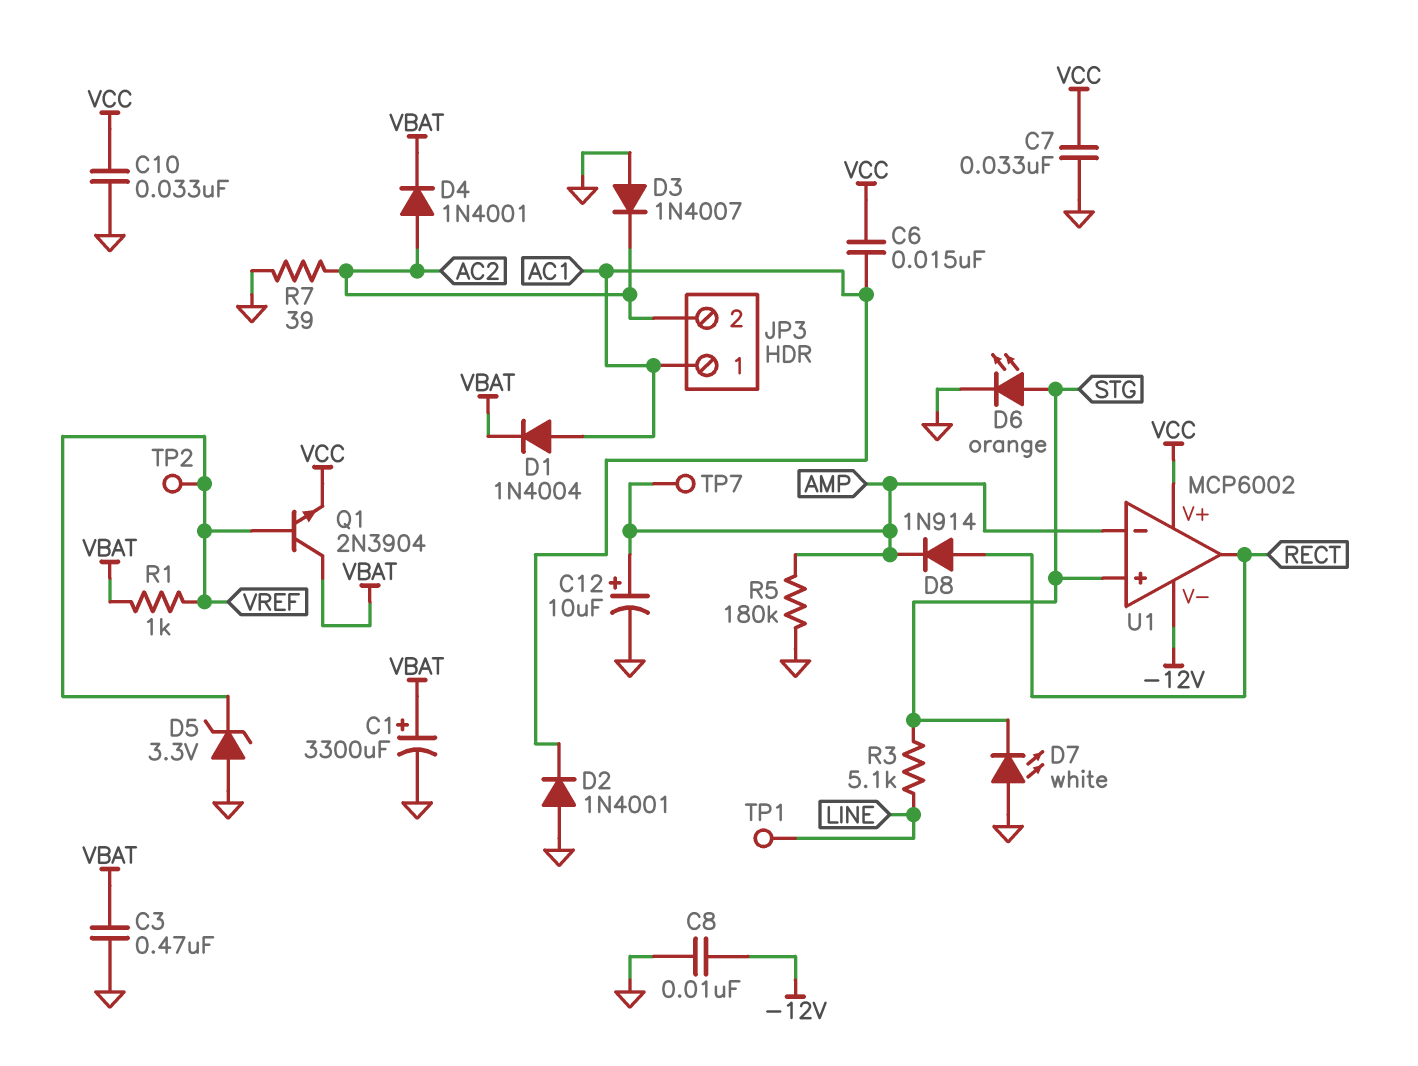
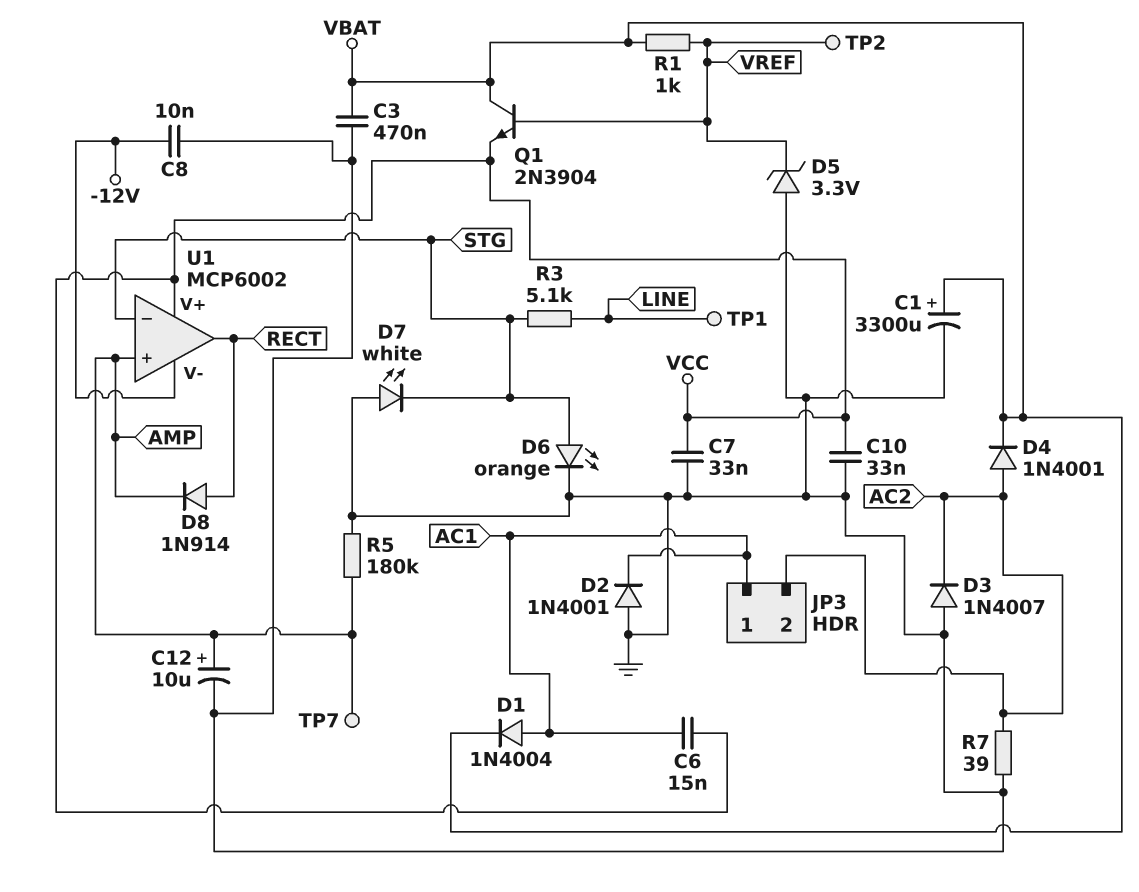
U1 pin in+: STG -> AMP
U1 pin in-: AMP -> STG

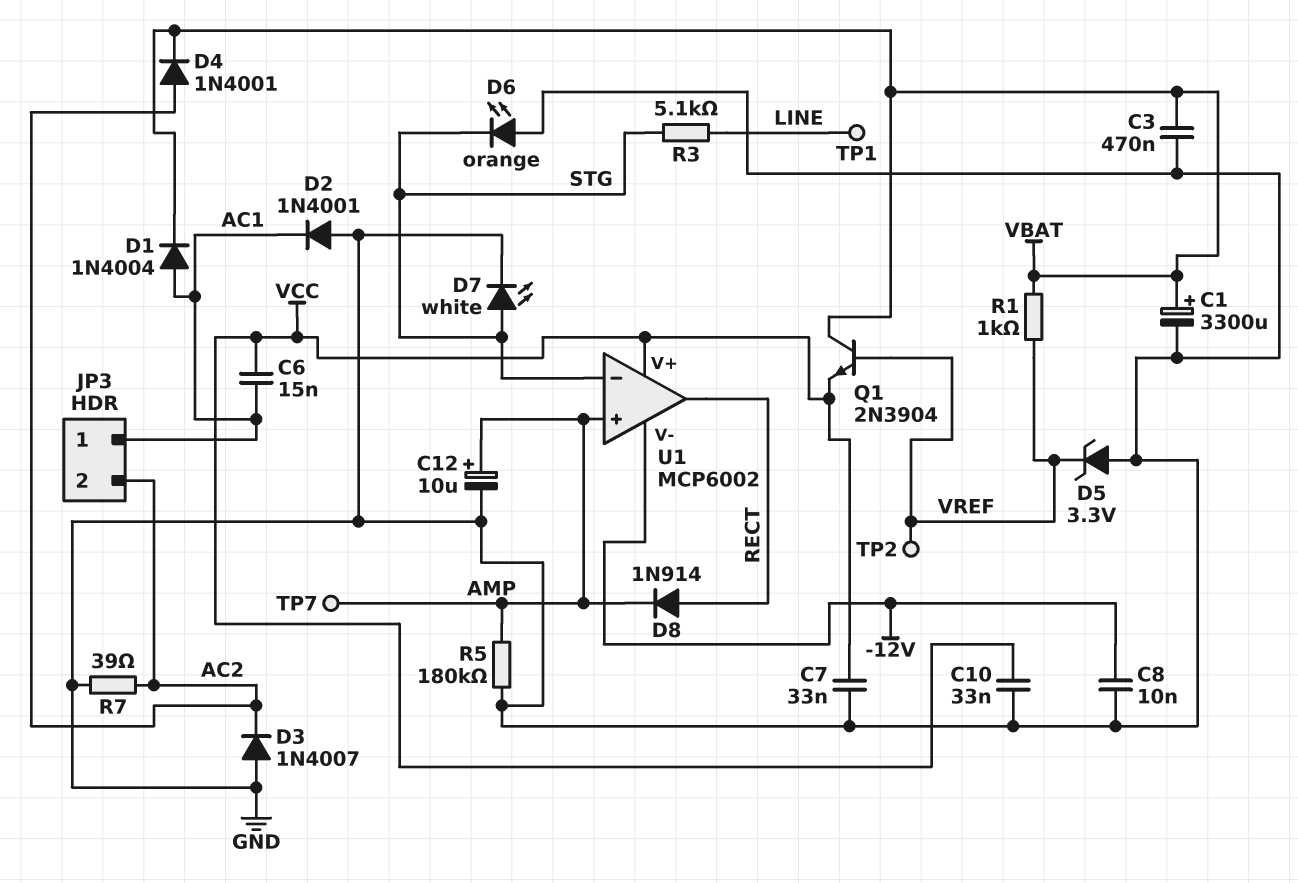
D6: LED orange (A STG, K GND) -> LED orange (A GND, K STG)
D7: LED white (A GND, K STG) -> LED white (A STG, K GND)

